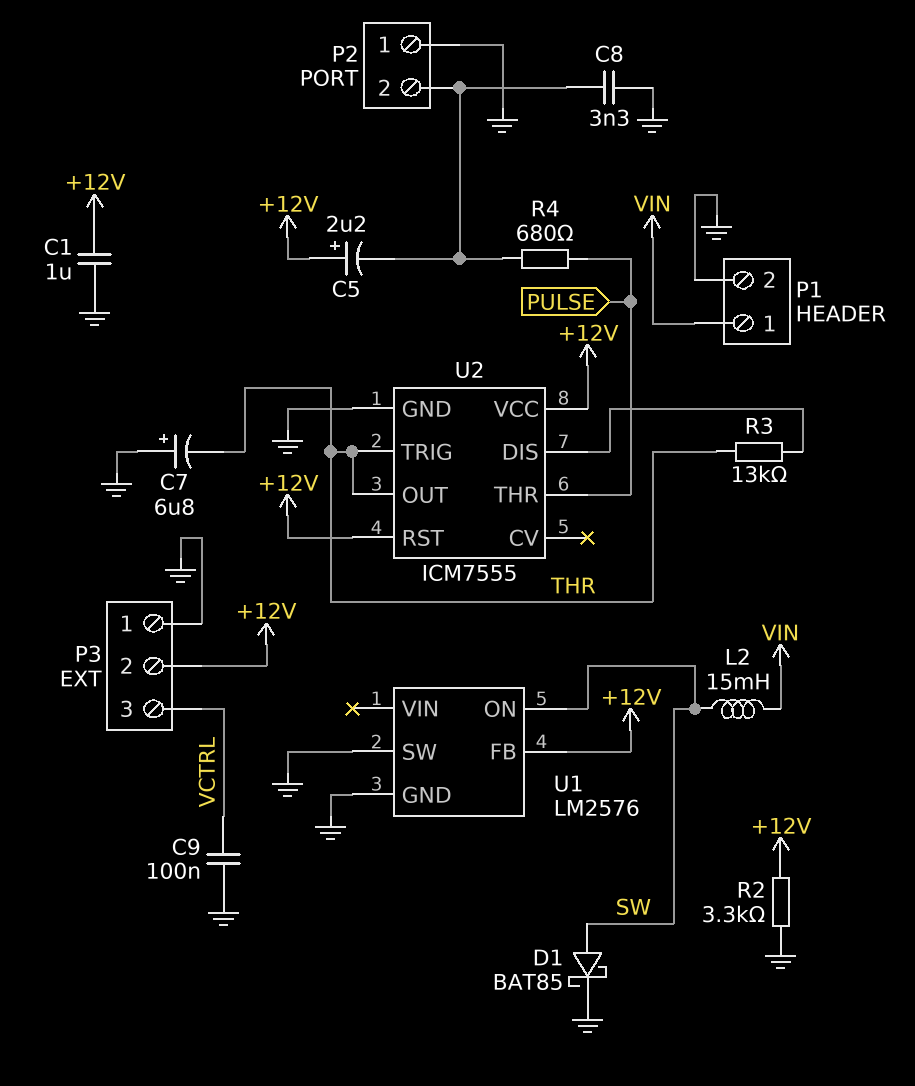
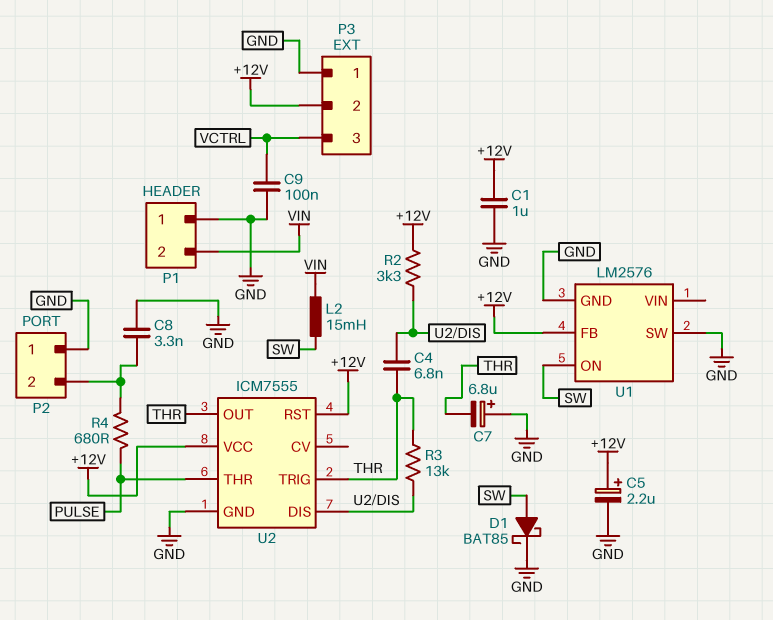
C4: none -> 6.8nF (THR, U2/DIS)
C5: 2.2uF (plus +12V, minus P2/2) -> 2.2uF (plus +12V, minus GND)
P1 pin 1: VIN -> GND
P1 pin 2: GND -> VIN
R2: 3.3k (+12V, GND) -> 3.3k (+12V, U2/DIS)

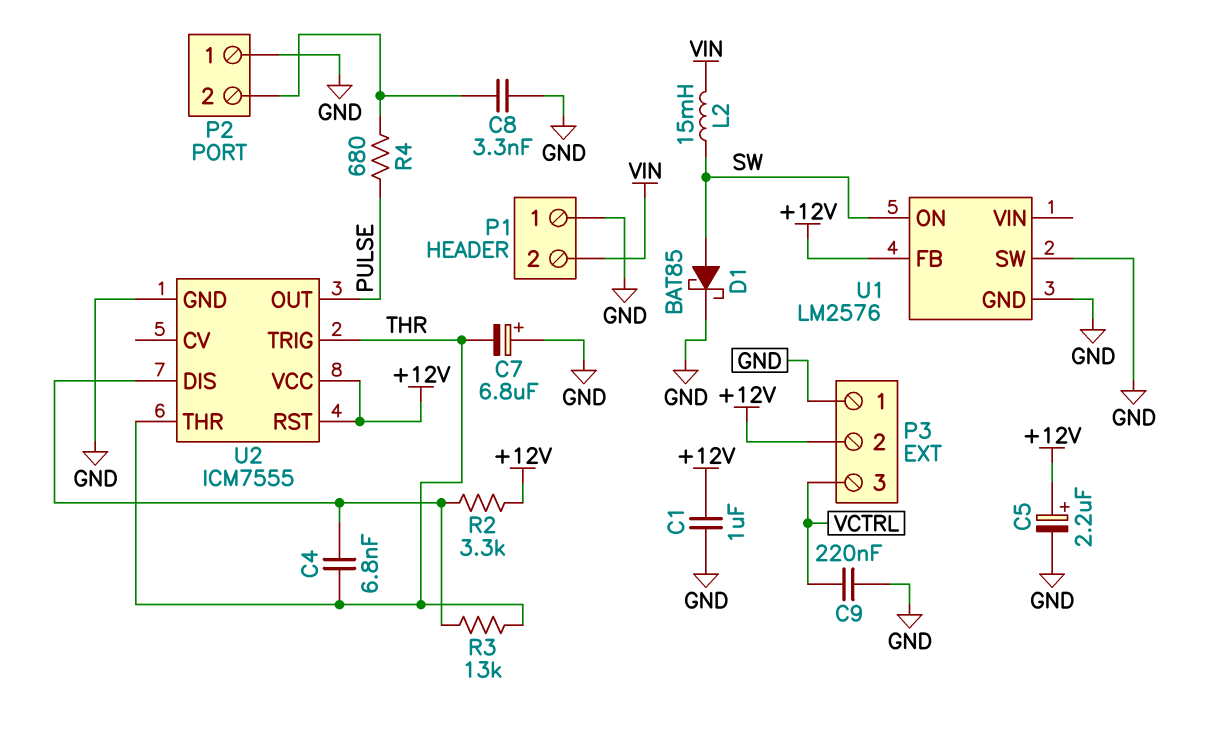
C9: 100nF (GND, VCTRL) -> 220nF (GND, VCTRL)
U2 pin OUT: THR -> PULSE
U2 pin THR: PULSE -> THR

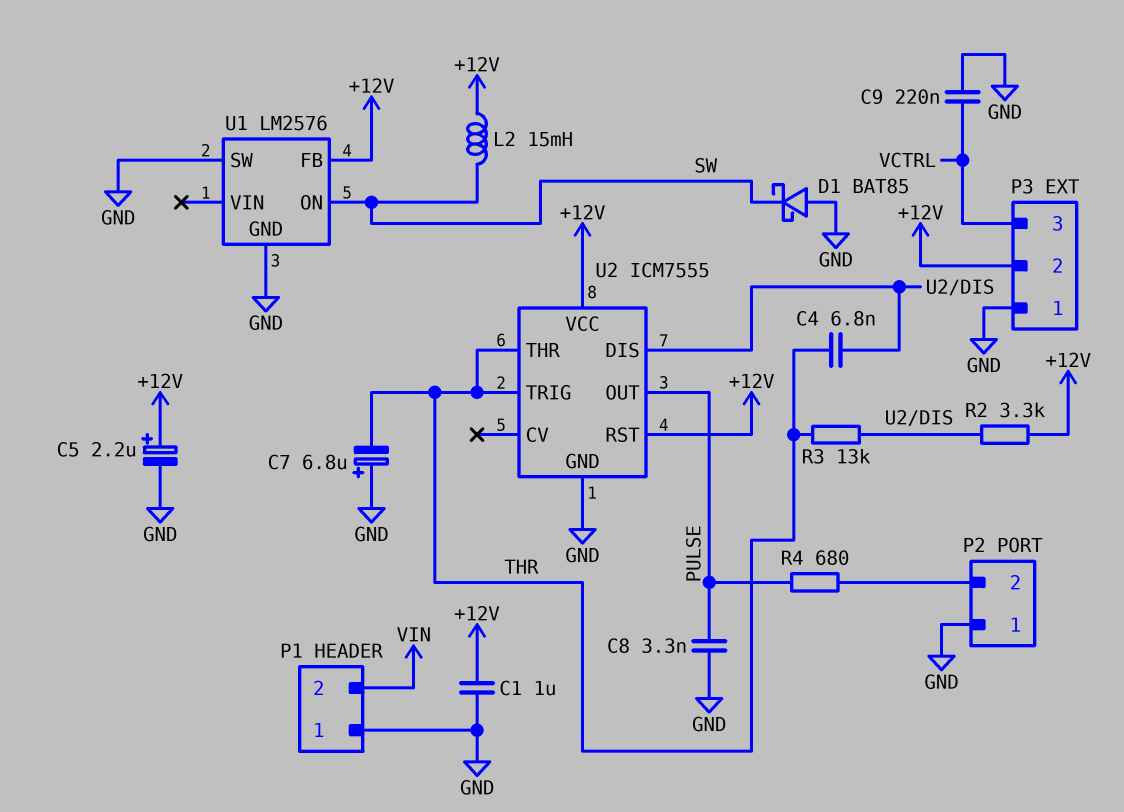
C8: 3.3nF (GND, P2/2) -> 3.3nF (GND, PULSE)
D1: schottky BAT85 (A SW, K GND) -> schottky BAT85 (A GND, K SW)
L2: 15mH (SW, VIN) -> 15mH (+12V, SW)

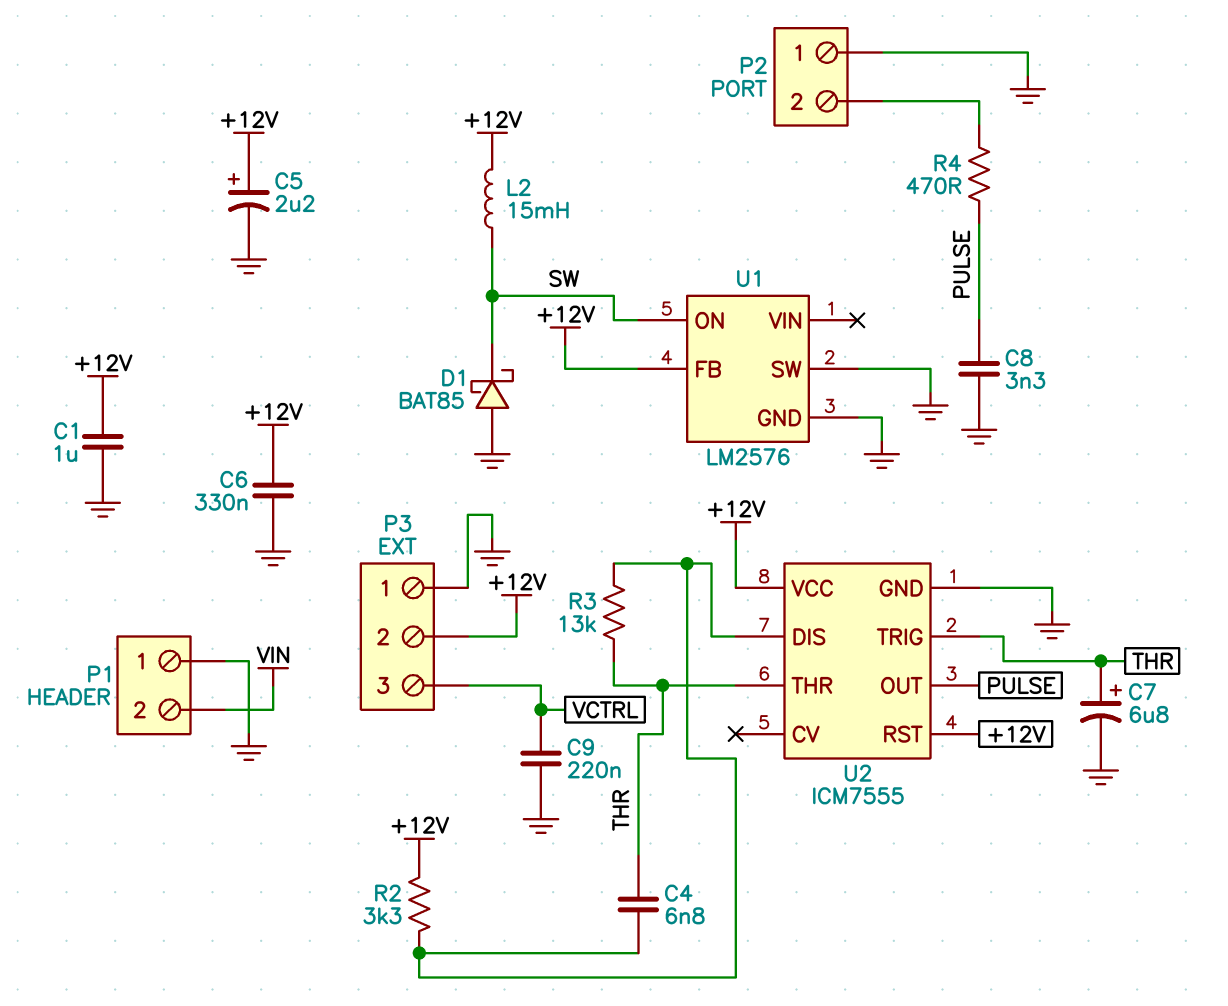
C6: none -> 330nF (+12V, GND)
C7: 6.8uF (plus GND, minus THR) -> 6.8uF (plus THR, minus GND)
R4: 680 (P2/2, PULSE) -> 470 (P2/2, PULSE)

